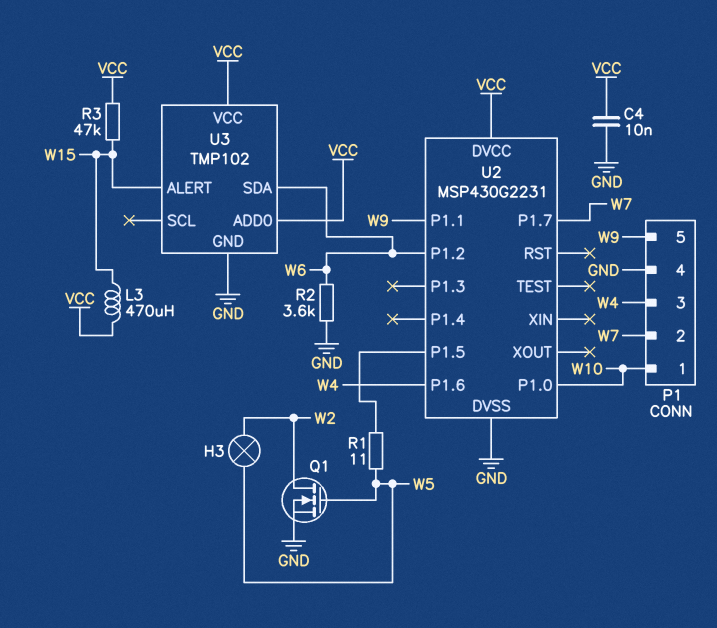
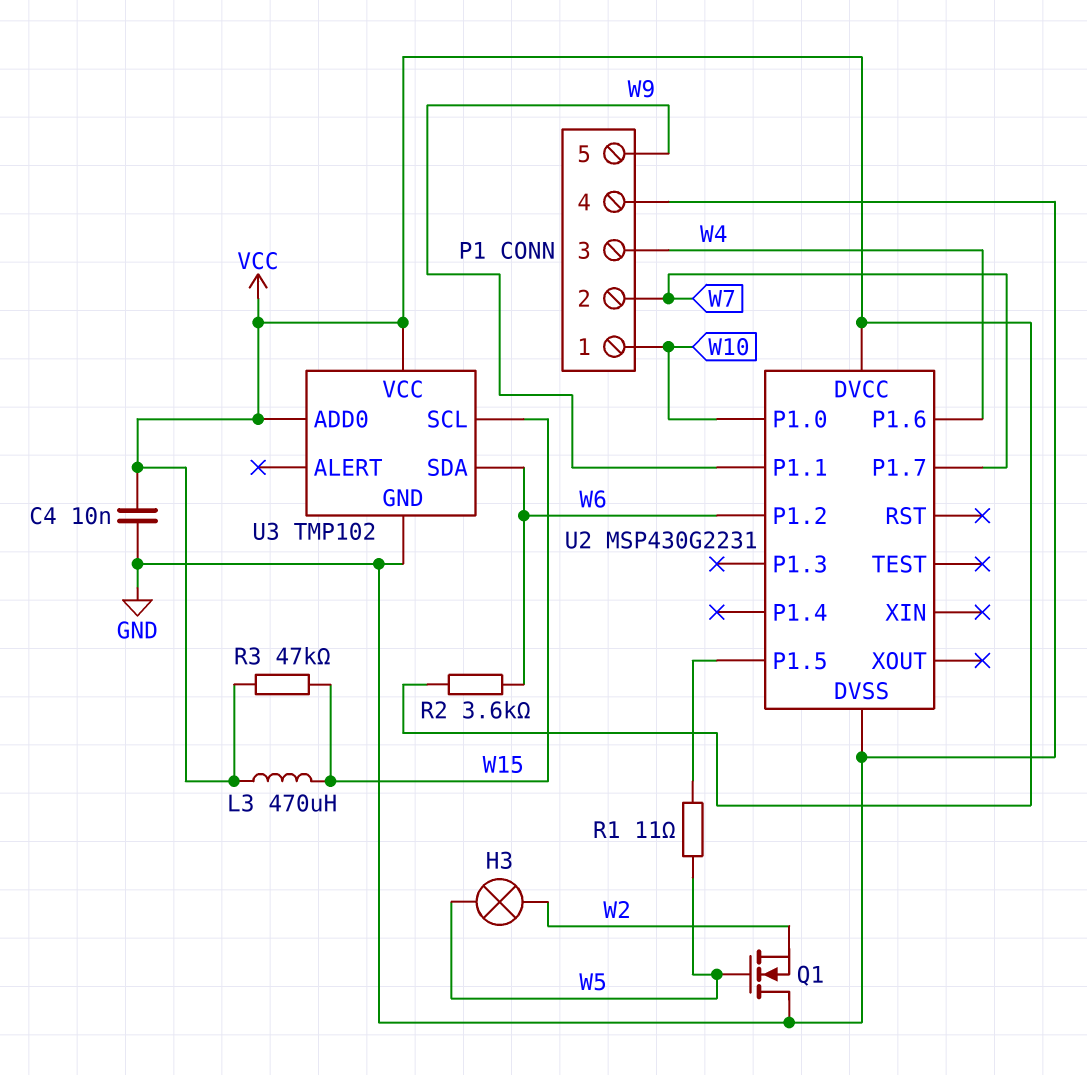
Q1: NMOS (G W5, D W2, S GND) -> NMOS (G W5, D GND, S W2)
R2: 3.6k (GND, W6) -> 3.6k (VCC, W6)
U3 pin ALERT: W15 -> none
U3 pin SCL: none -> W15

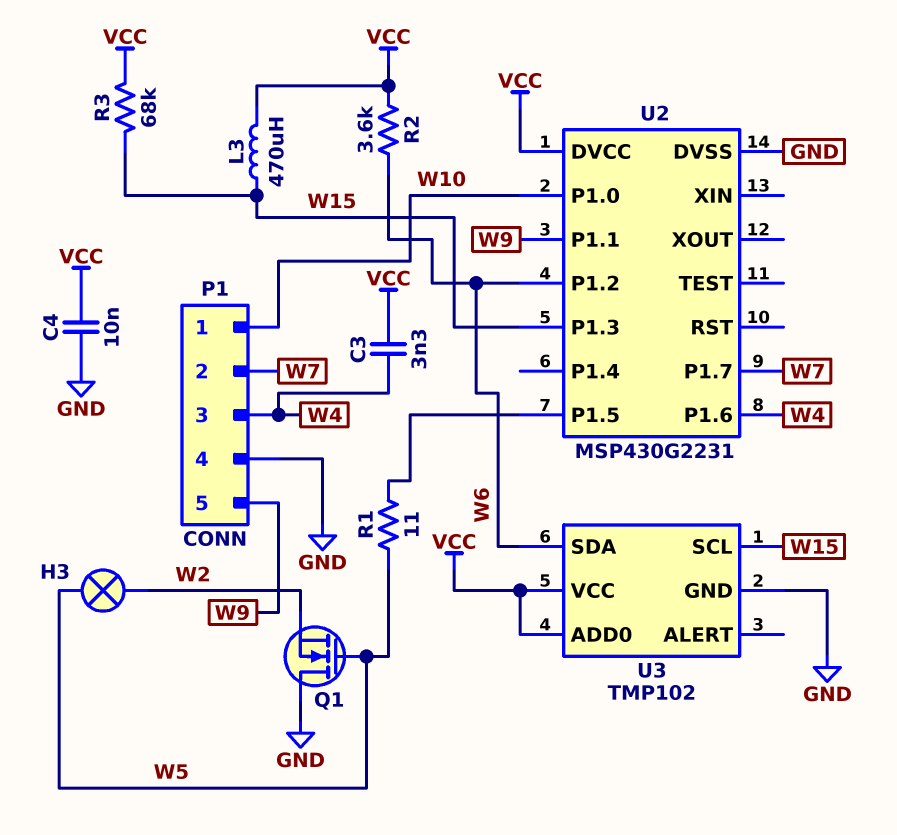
C3: none -> 3.3nF (VCC, W4)
R3: 47k (VCC, W15) -> 68k (VCC, W15)
U2 pin P1.3: none -> W15

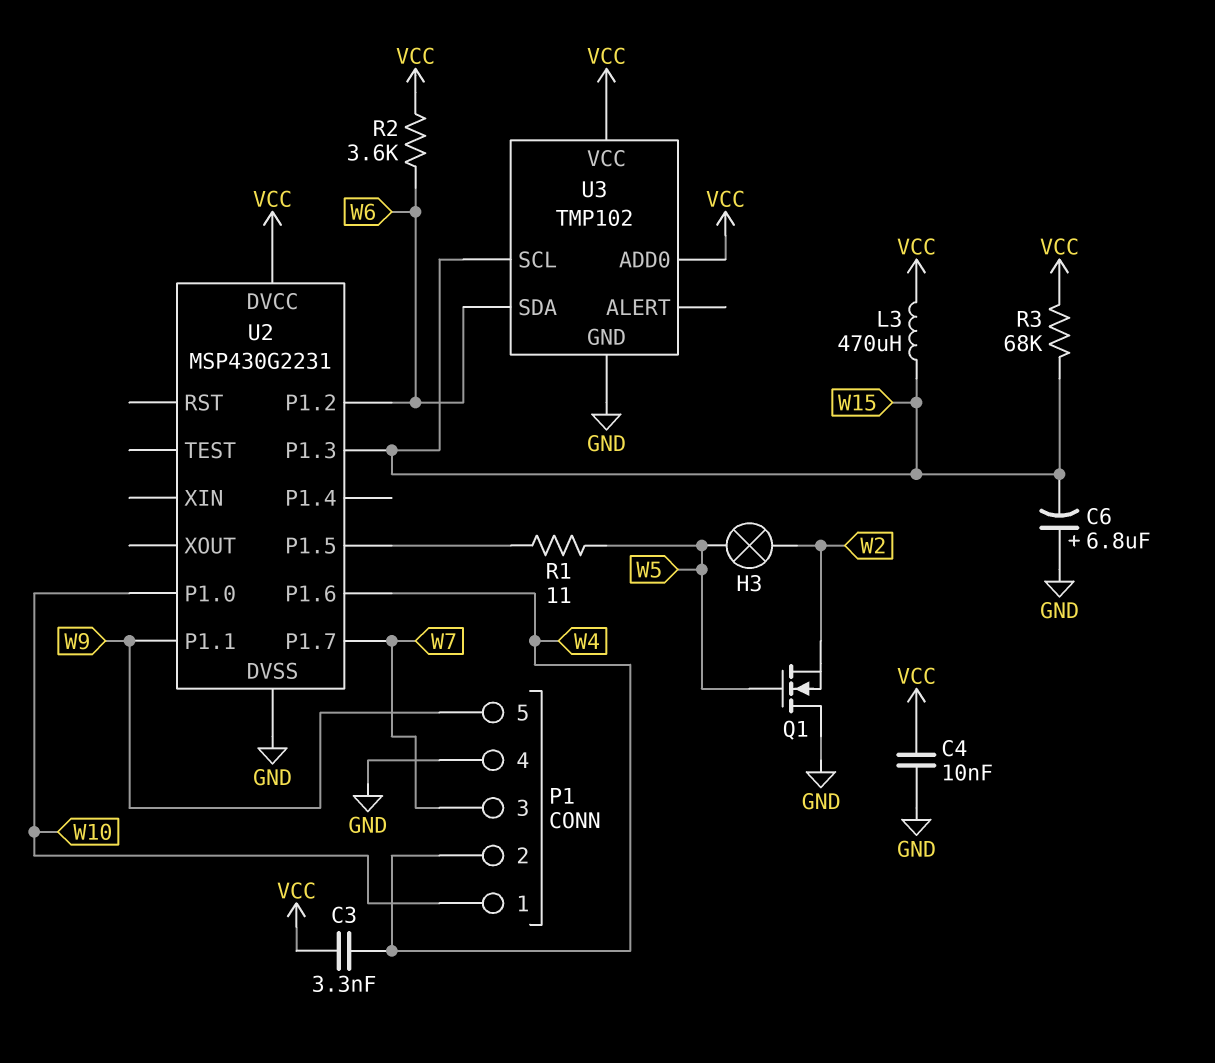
C6: none -> 6.8uF (plus GND, minus W15)
P1 pin 2: W7 -> W4
P1 pin 3: W4 -> W7

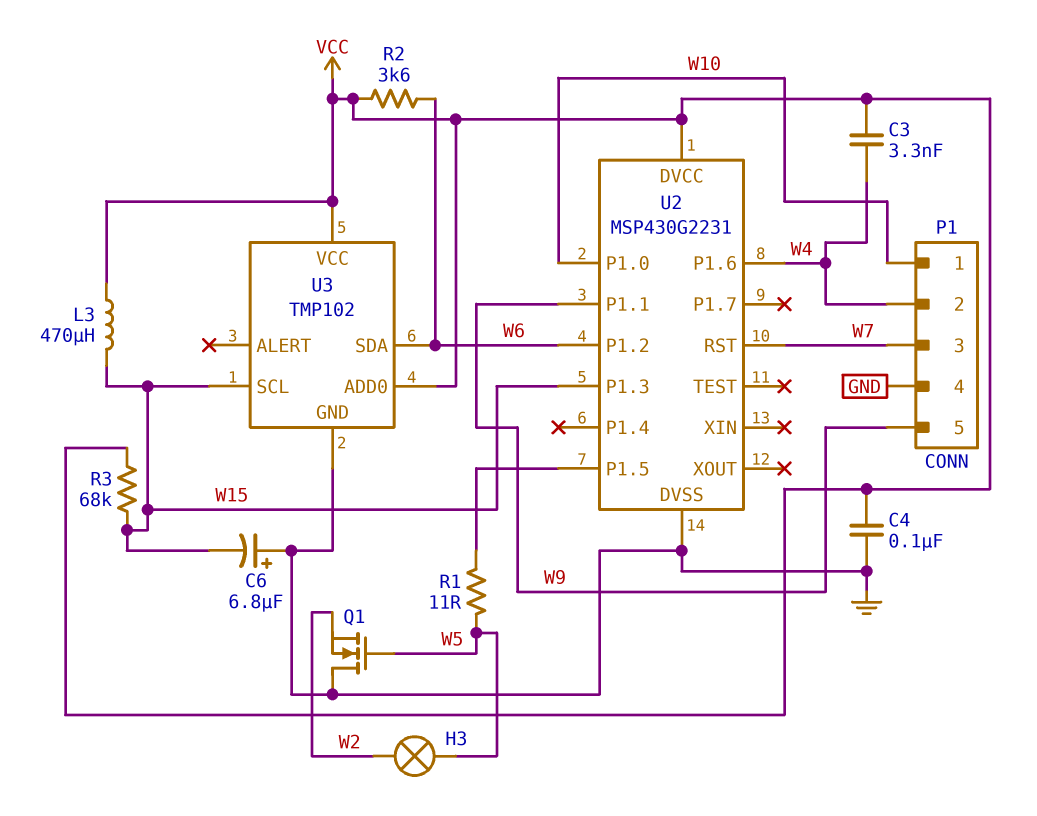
C4: 10nF (GND, VCC) -> 100nF (GND, VCC)
U2 pin P1.7: W7 -> none
U2 pin RST: none -> W7

